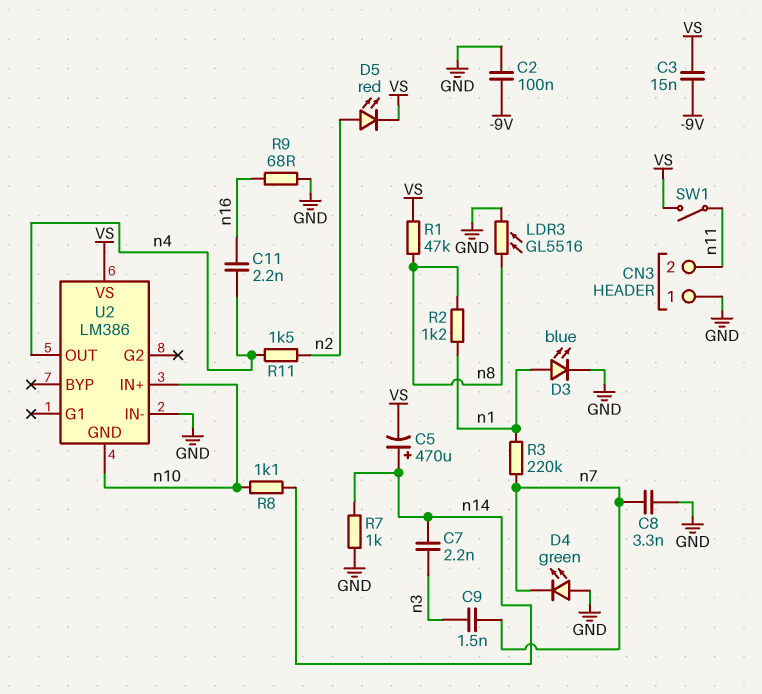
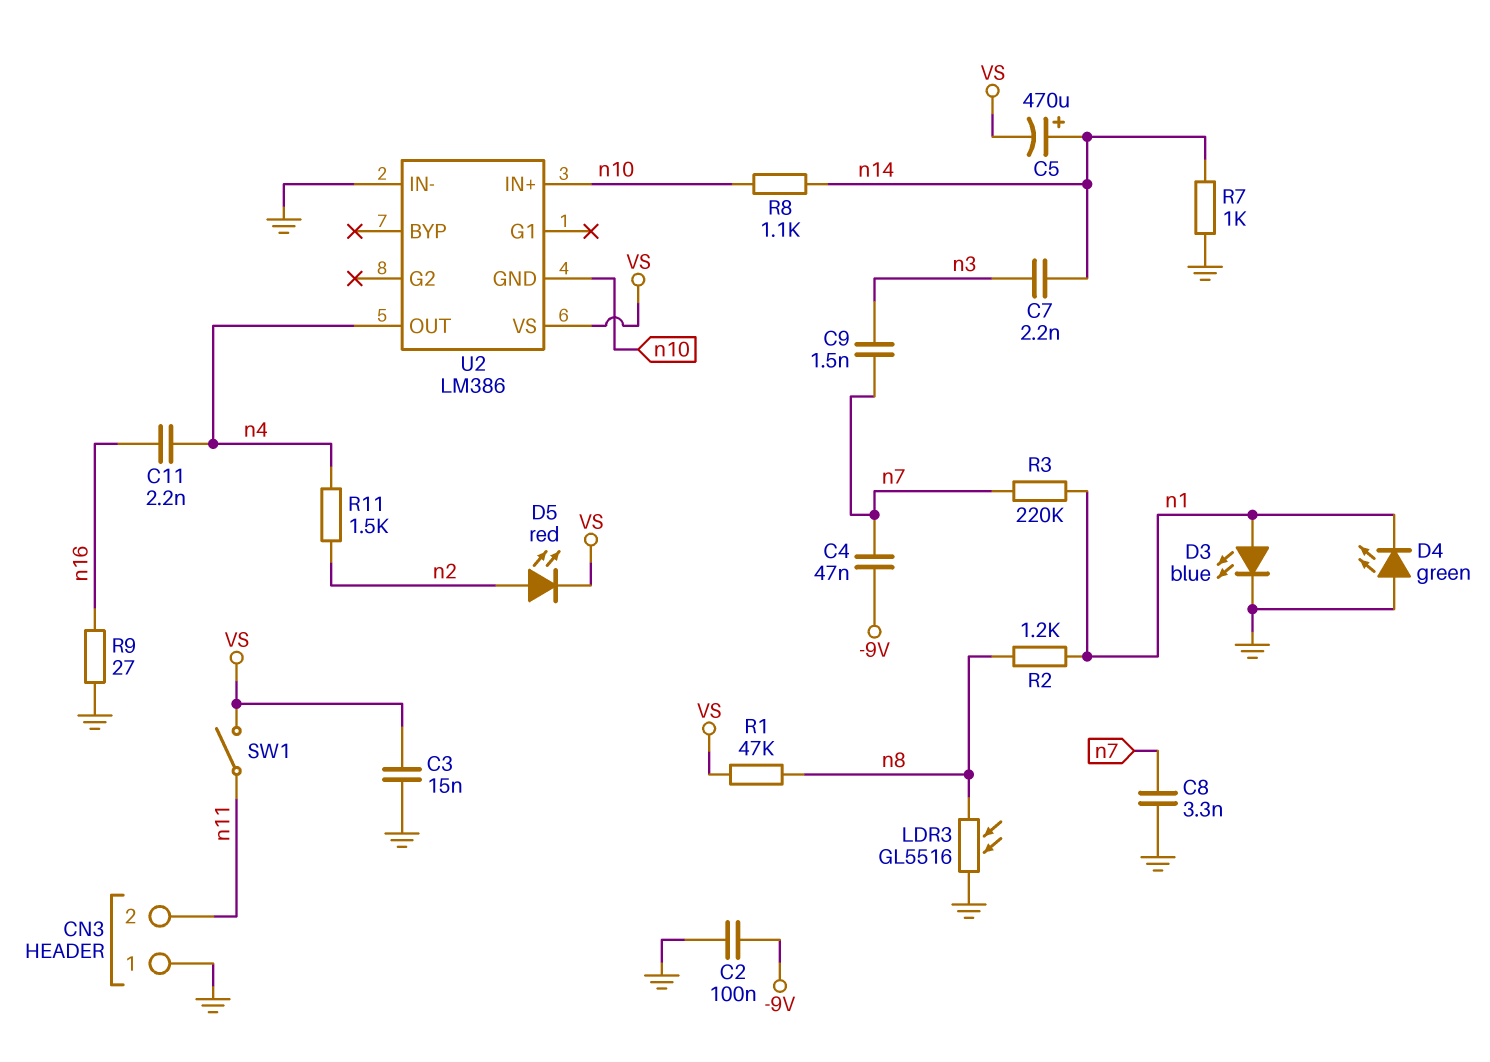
C3: 15nF (-9V, VS) -> 15nF (GND, VS)
C4: none -> 47nF (-9V, n7)
D4: LED green (A GND, K n7) -> LED green (A GND, K n1)
R9: 68 (GND, n16) -> 27 (GND, n16)

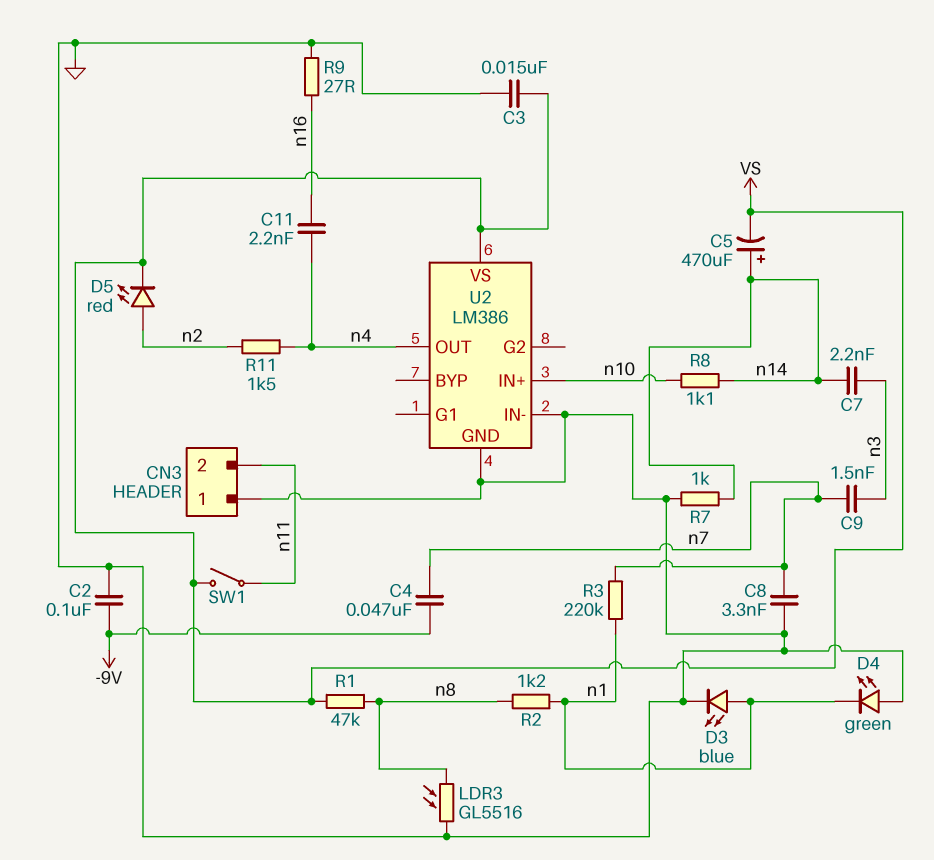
U2 pin GND: n10 -> GND

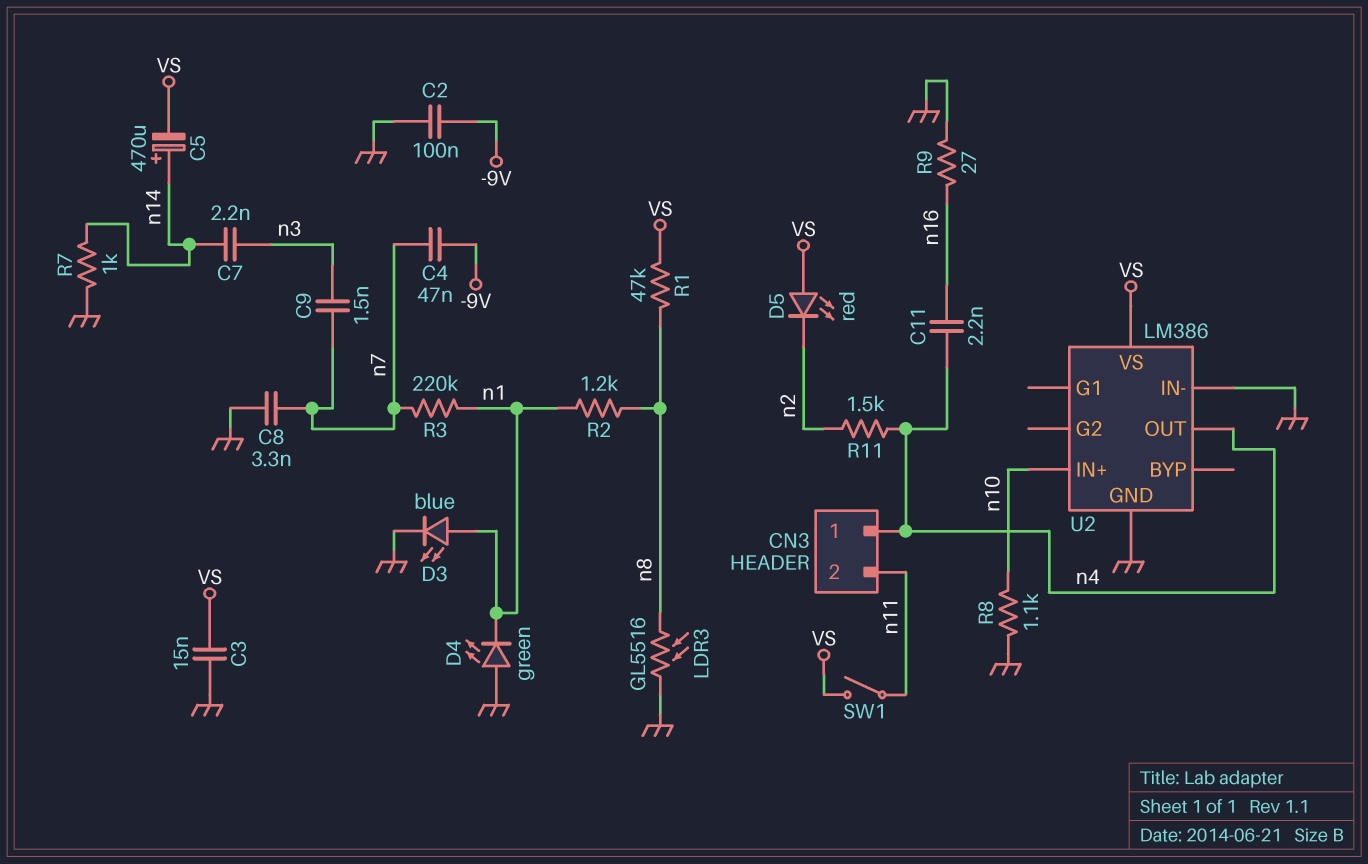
CN3 pin 1: GND -> n4
D5: LED red (A n2, K VS) -> LED red (A VS, K n2)
R8: 1.1k (n10, n14) -> 1.1k (GND, n10)

